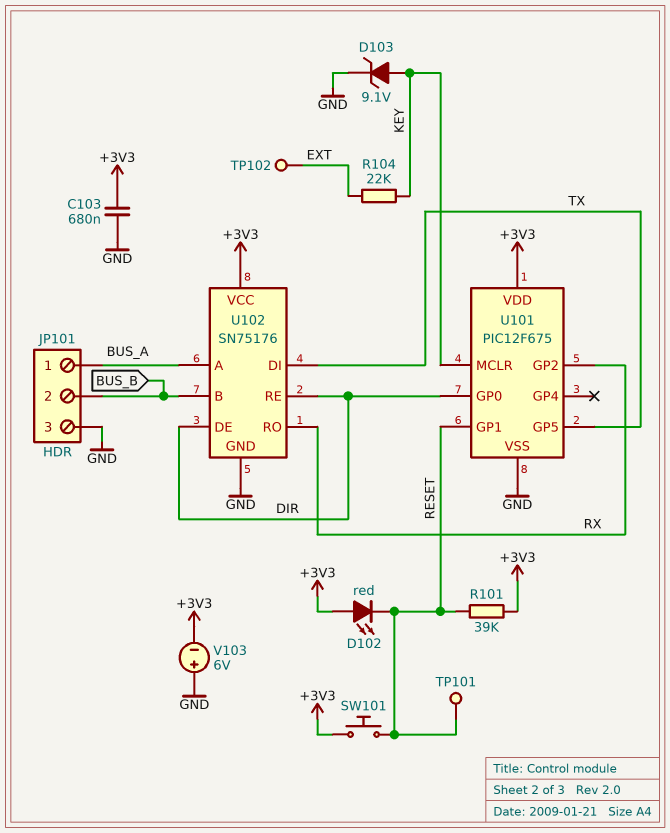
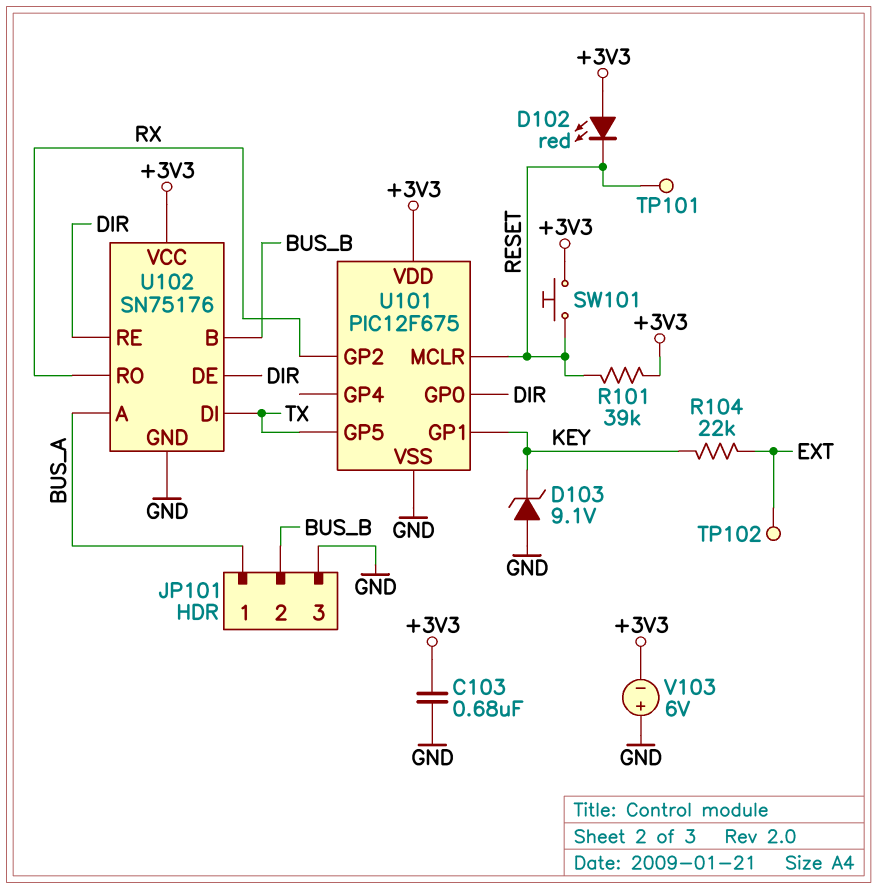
D103: zener 9.1V (A KEY, K GND) -> zener 9.1V (A GND, K KEY)
U101 pin GP1: RESET -> KEY
U101 pin MCLR: KEY -> RESET

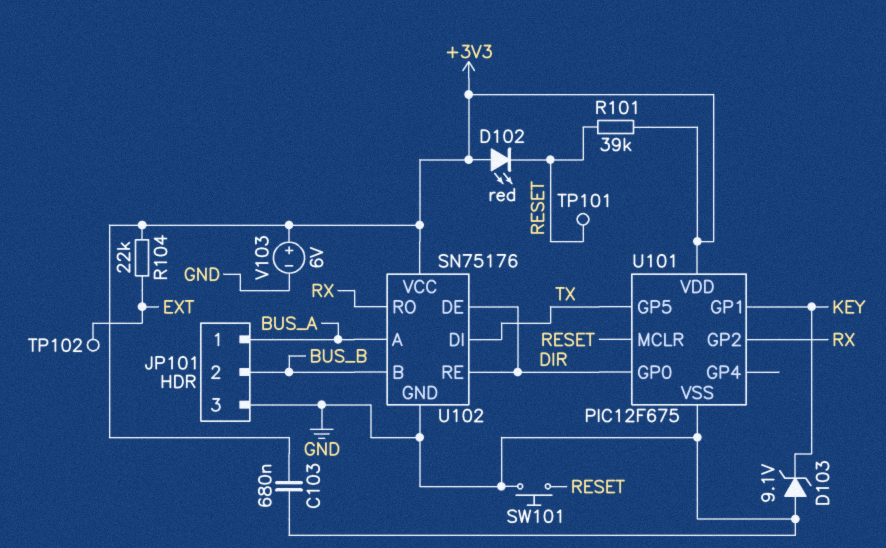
R104: 22k (EXT, KEY) -> 22k (+3V3, EXT)
SW101: button (+3V3, RESET) -> button (GND, RESET)
V103: 6V (plus GND, minus +3V3) -> 6V (plus +3V3, minus GND)

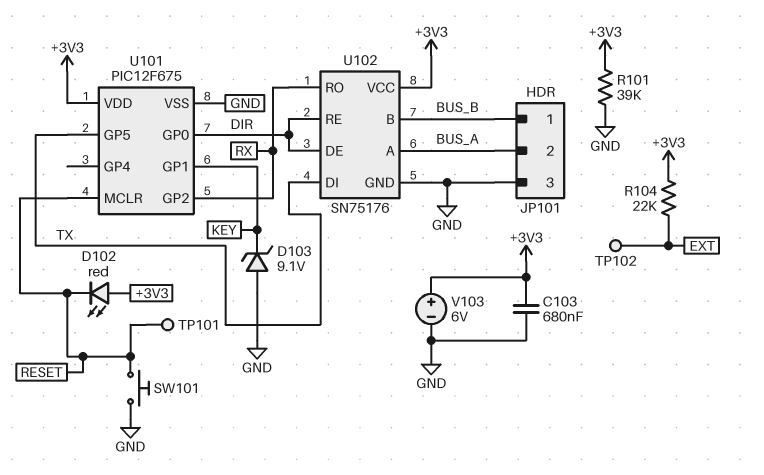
JP101 pin 1: BUS_A -> BUS_B
JP101 pin 2: BUS_B -> BUS_A
R101: 39k (+3V3, RESET) -> 39k (+3V3, GND)

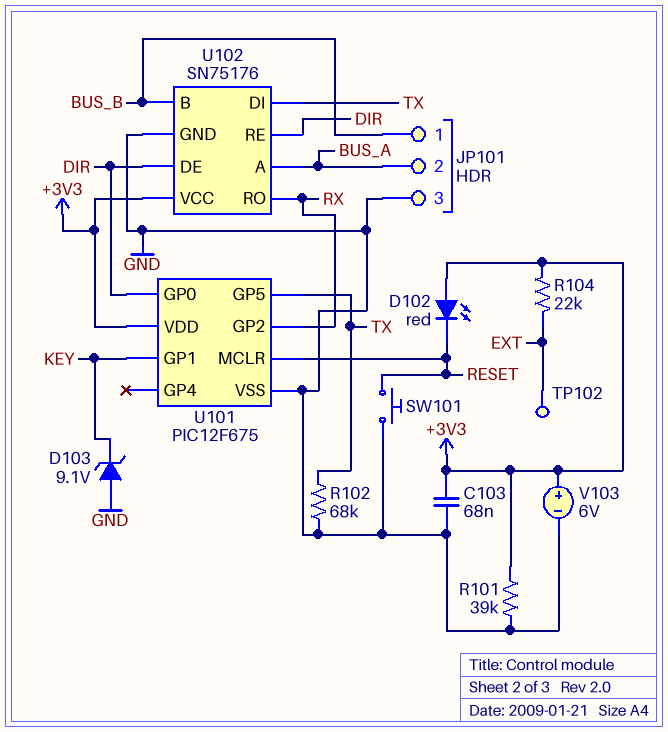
C103: 680nF (+3V3, GND) -> 68nF (+3V3, GND)
R102: none -> 68k (GND, TX)
TP101: test point (RESET) -> none

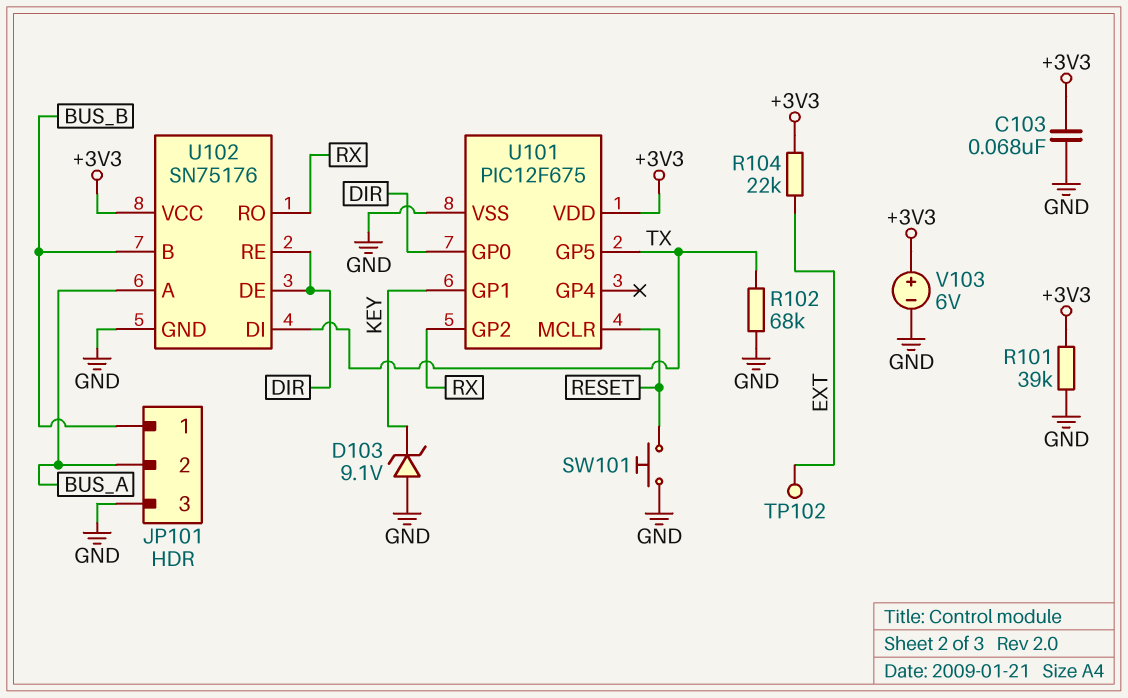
D102: LED red (A +3V3, K RESET) -> none

